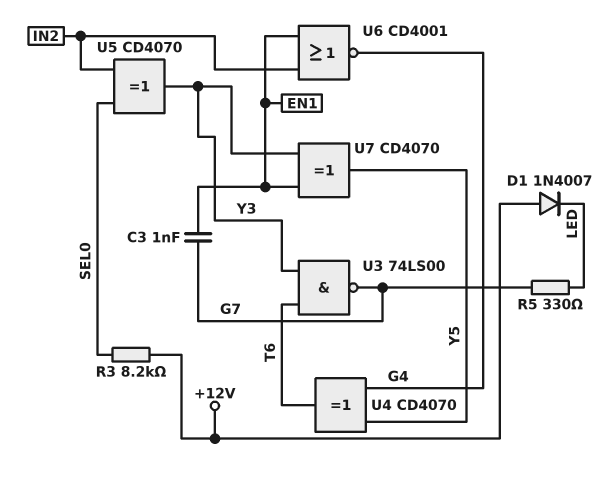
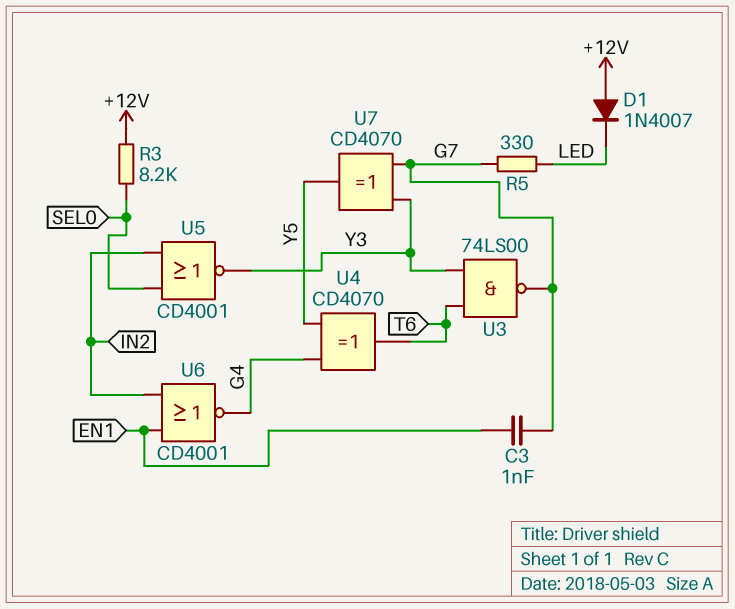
U5: XOR CD4070 (in IN2, in SEL0, out Y3) -> NOR CD4001 (in IN2, in SEL0, out Y3)
U7: XOR CD4070 (in EN1, in Y3, out Y5) -> XOR CD4070 (in G7, in Y3, out Y5)

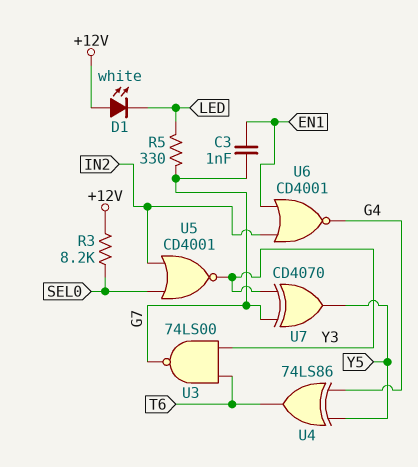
D1: diode 1N4007 (A +12V, K LED) -> LED white (A +12V, K LED)
U4: XOR CD4070 (in G4, in Y5, out T6) -> XOR 74LS86 (in G4, in Y5, out T6)

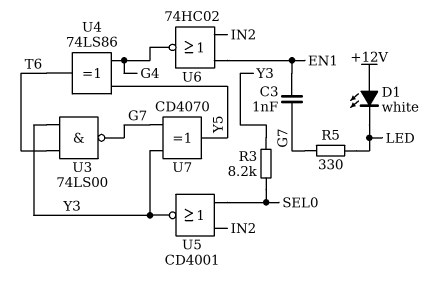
R3: 8.2k (+12V, SEL0) -> 8.2k (SEL0, Y3)
U6: NOR CD4001 (in EN1, in IN2, out G4) -> NOR 74HC02 (in EN1, in IN2, out G4)

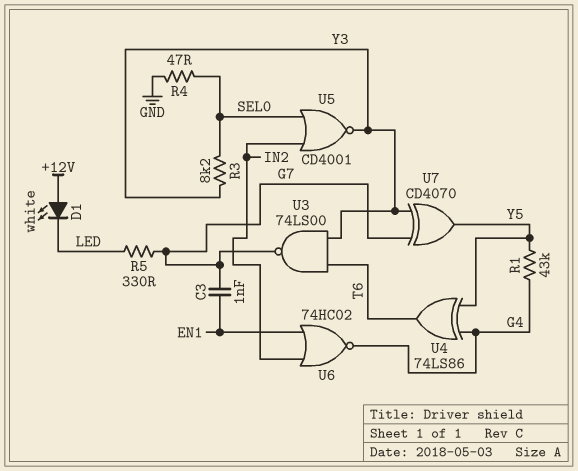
R1: none -> 43k (G4, Y5)
R4: none -> 47 (GND, SEL0)

